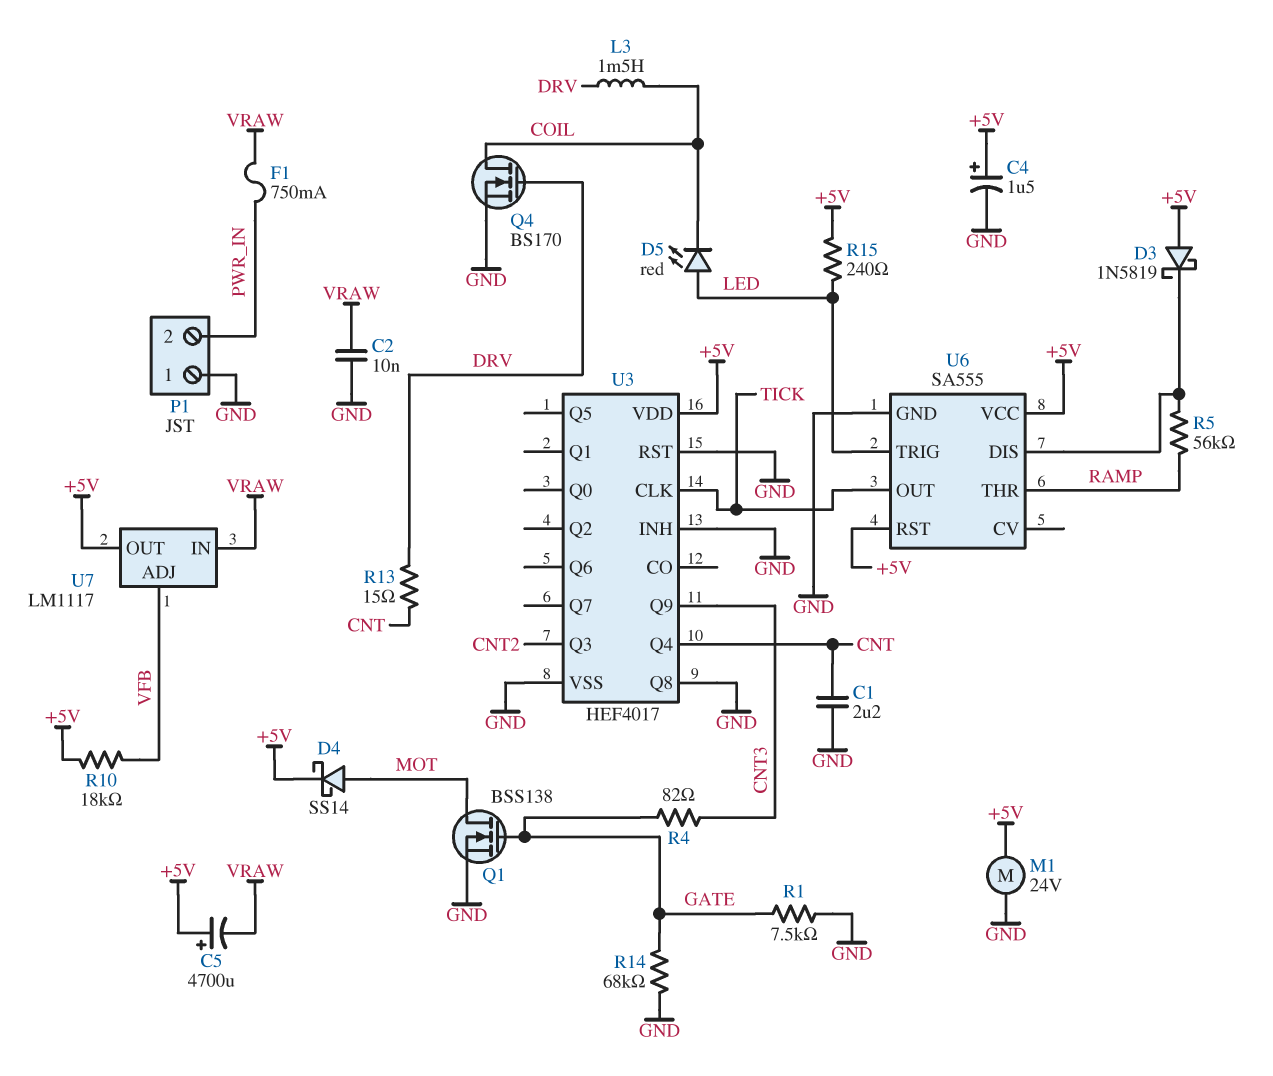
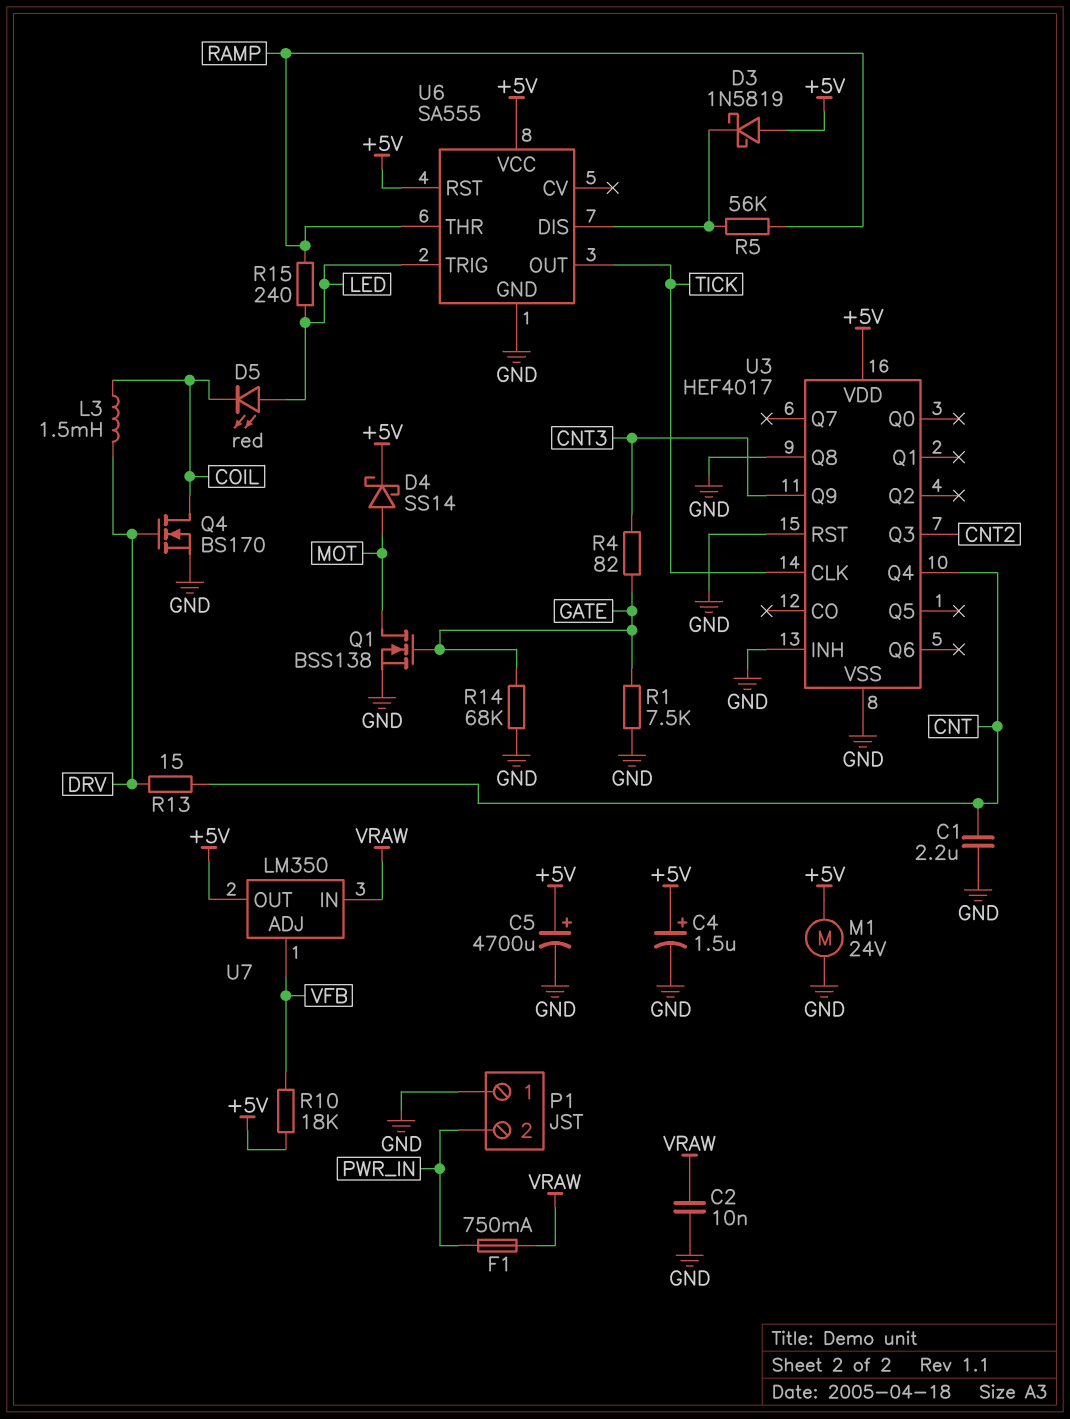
C5: 4700uF (plus +5V, minus VRAW) -> 4700uF (plus +5V, minus GND)
R15: 240 (+5V, LED) -> 240 (LED, RAMP)
U7: LM1117 -> LM350

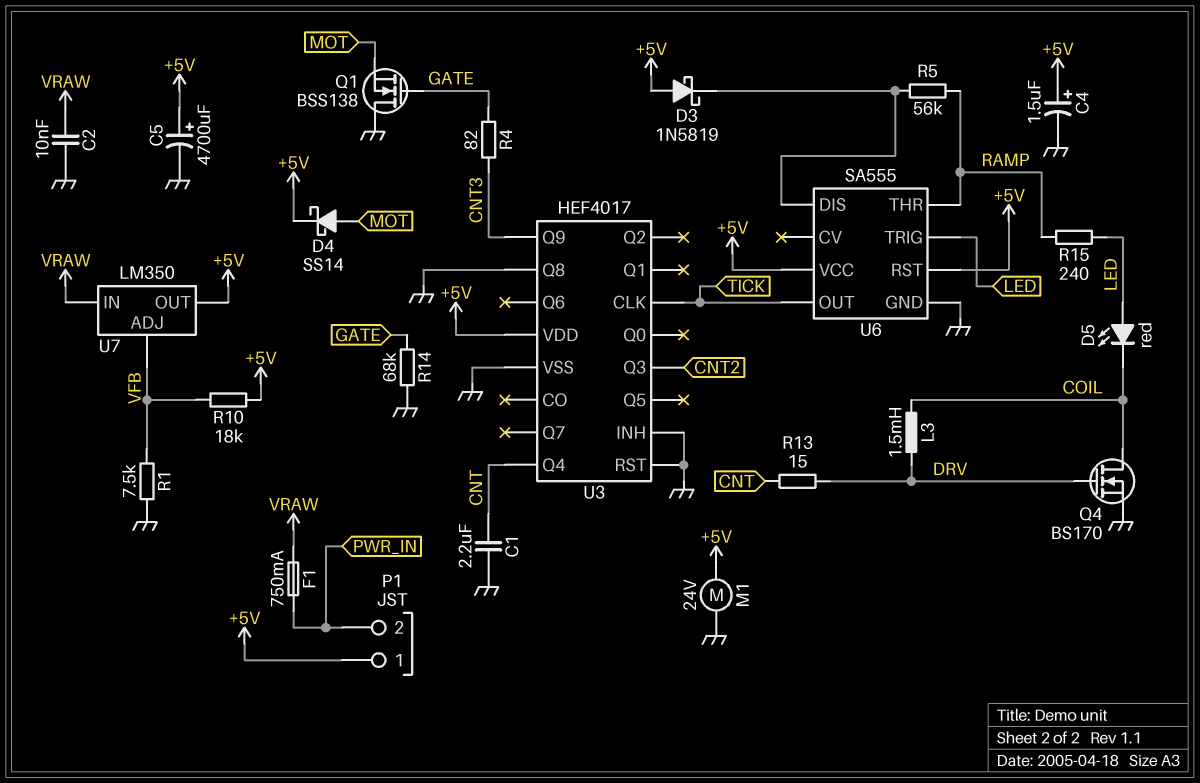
P1 pin 1: GND -> +5V
Q1: NMOS BSS138 (G GATE, D MOT, S GND) -> NMOS BSS138 (G GATE, D GND, S MOT)
R1: 7.5k (GATE, GND) -> 7.5k (GND, VFB)

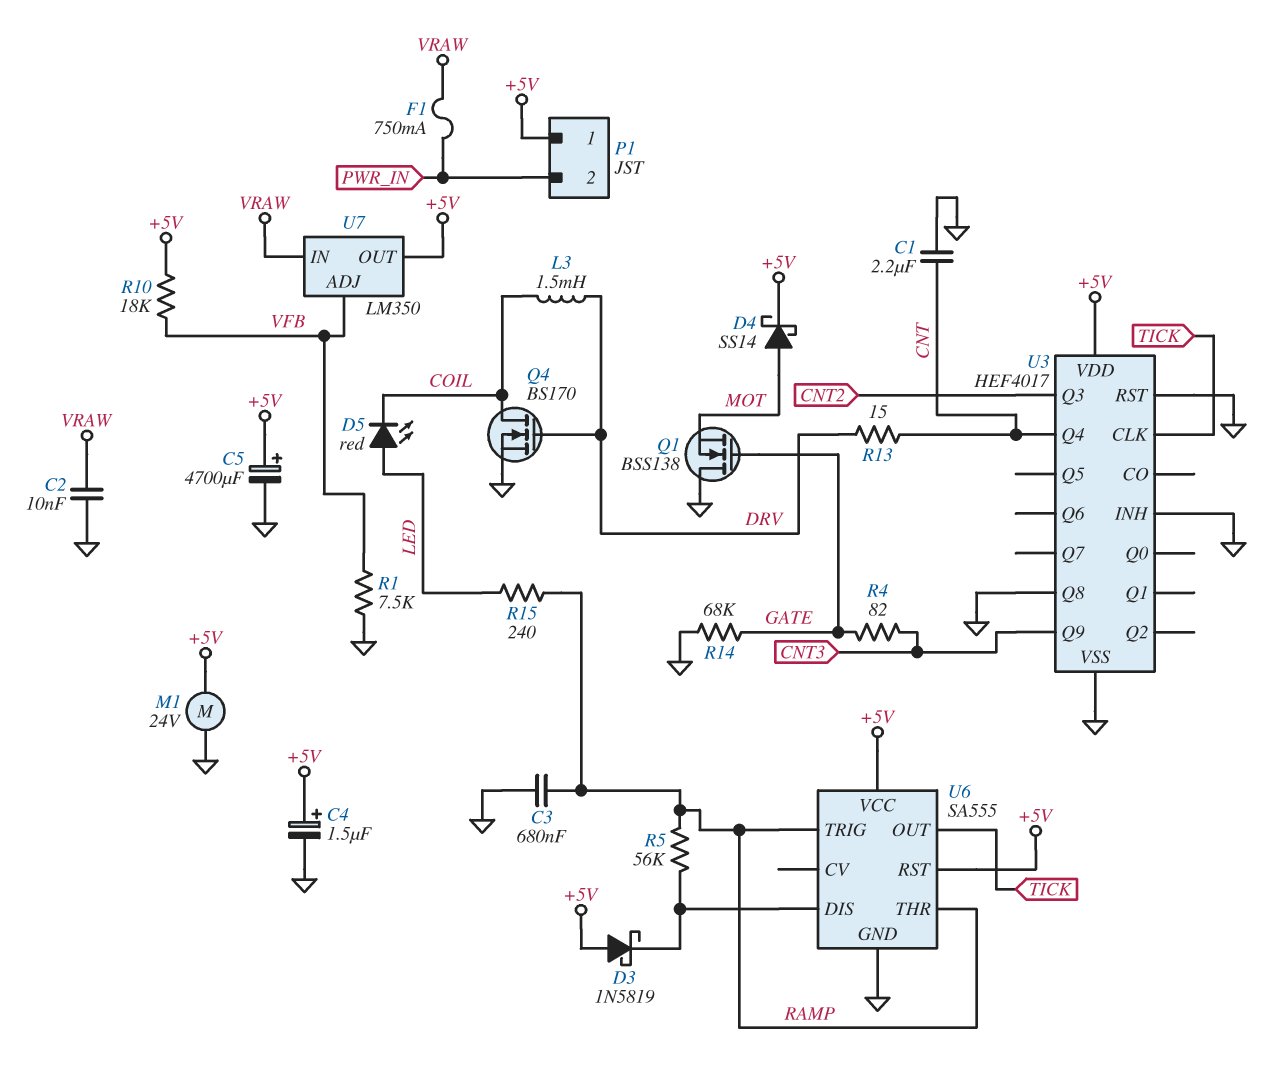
C3: none -> 680nF (GND, RAMP)
U6 pin TRIG: LED -> RAMP

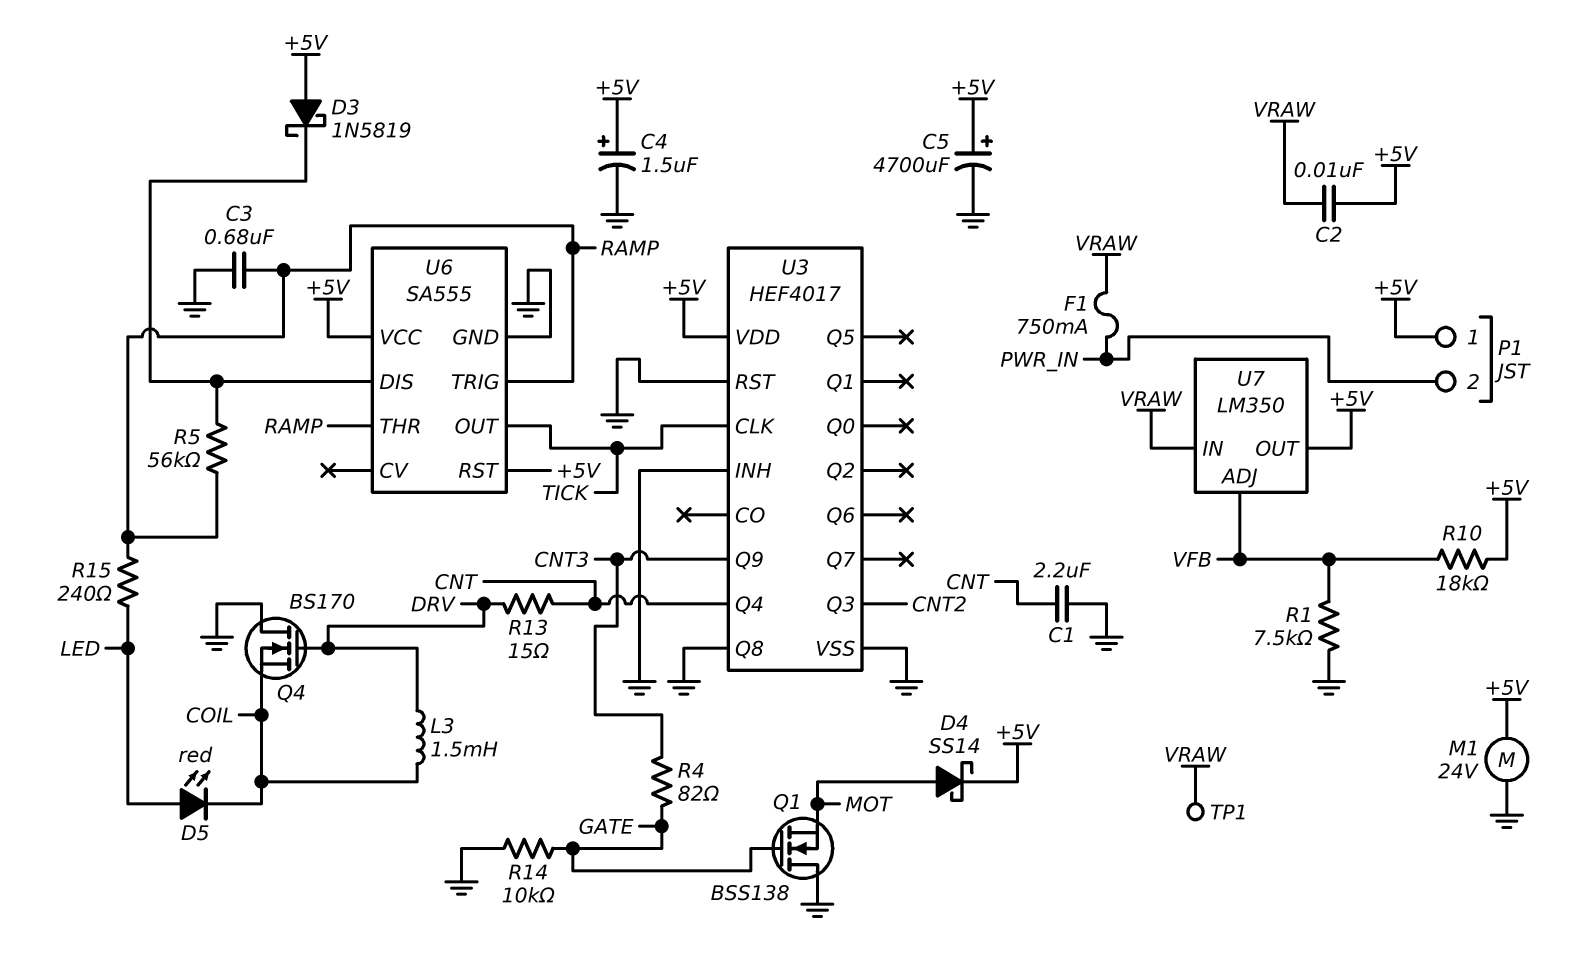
C2: 10nF (GND, VRAW) -> 10nF (+5V, VRAW)
Q4: NMOS BS170 (G DRV, D COIL, S GND) -> NMOS BS170 (G DRV, D GND, S COIL)
R14: 68k (GATE, GND) -> 10k (GATE, GND)
TP1: none -> test point (VRAW)

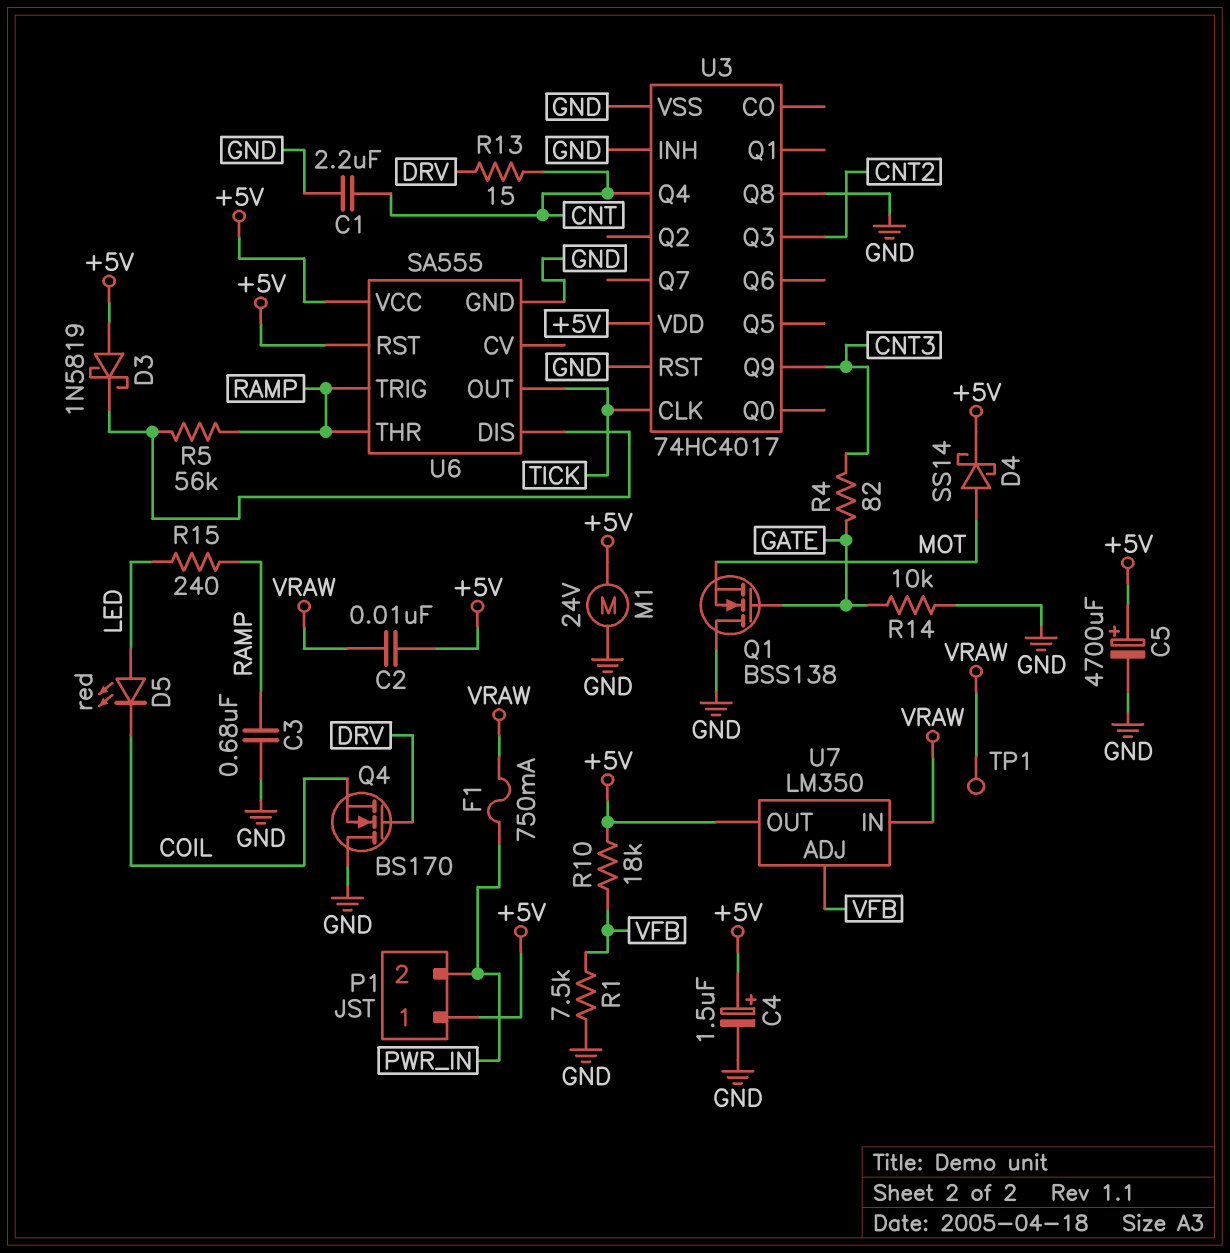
L3: 1.5mH (COIL, DRV) -> none
U3: HEF4017 -> 74HC4017

